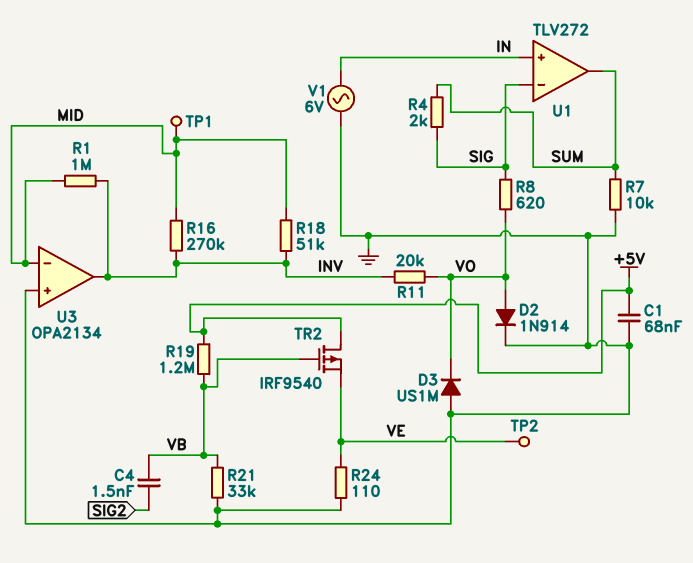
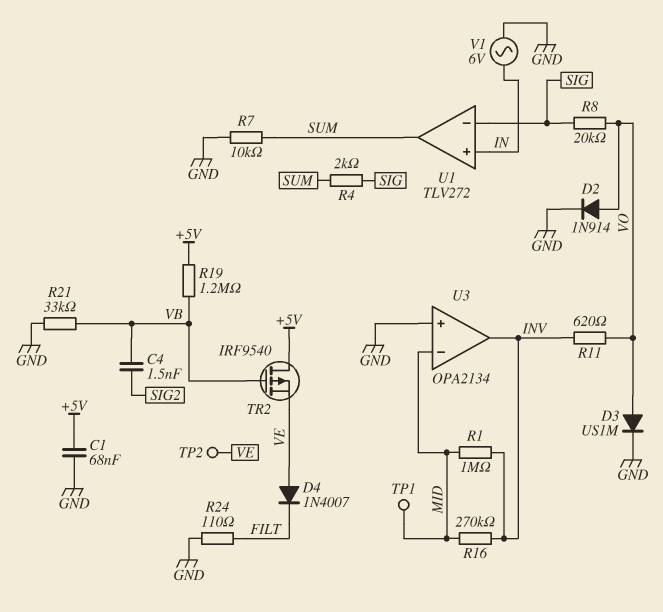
D3: diode US1M (A GND, K VO) -> diode US1M (A VO, K GND)
D4: none -> diode 1N4007 (A VE, K FILT)
R8: 620 (SIG, VO) -> 20k (SIG, VO)
R11: 20k (INV, VO) -> 620 (INV, VO)
R18: 51k (INV, MID) -> none
R24: 110 (GND, VE) -> 110 (FILT, GND)

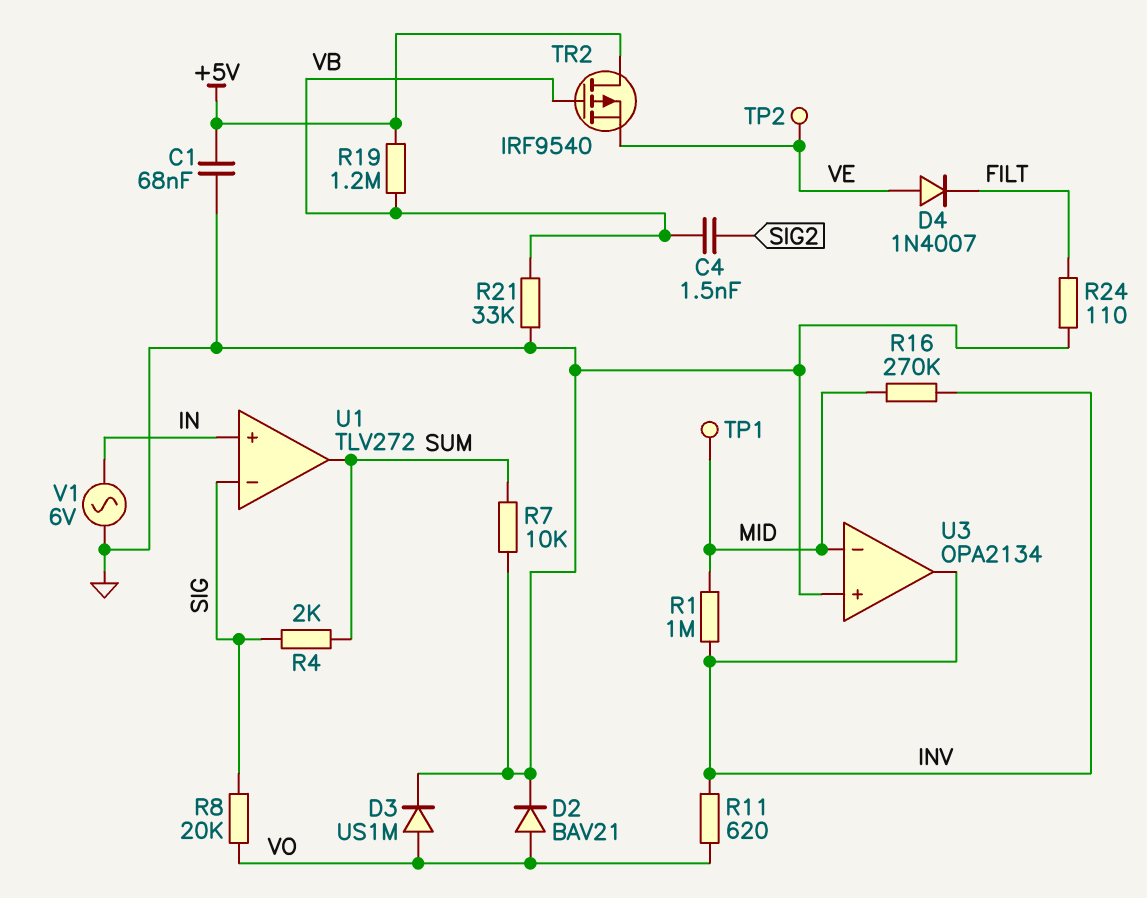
D2: diode 1N914 (A VO, K GND) -> diode BAV21 (A VO, K GND)

